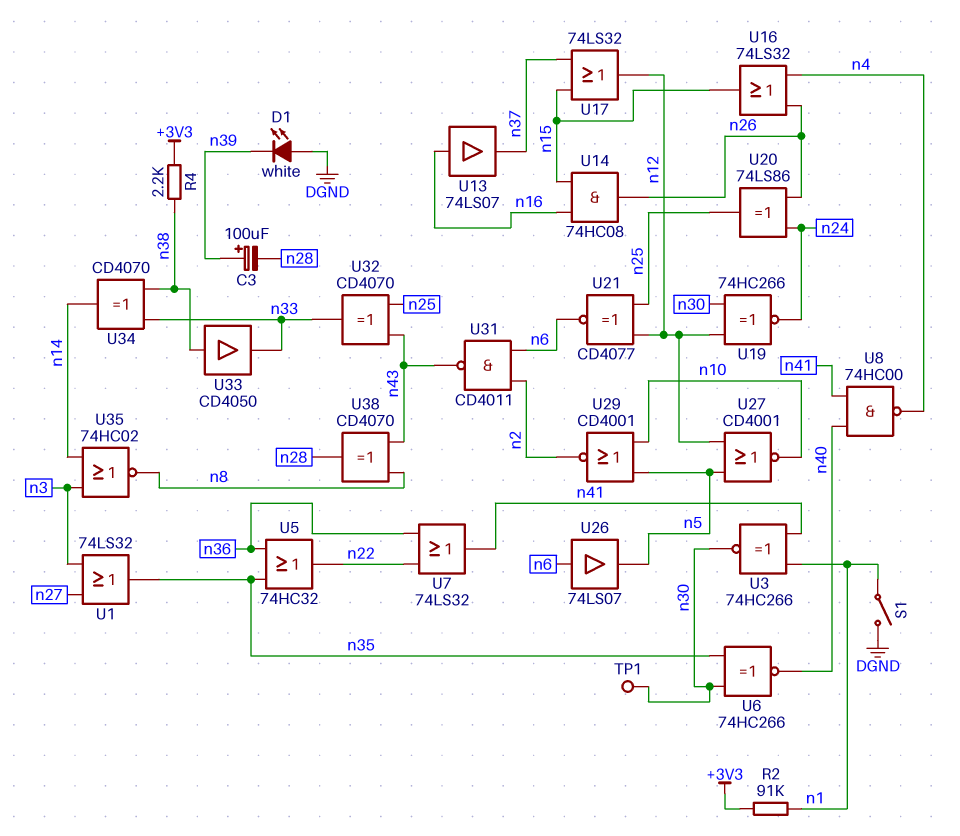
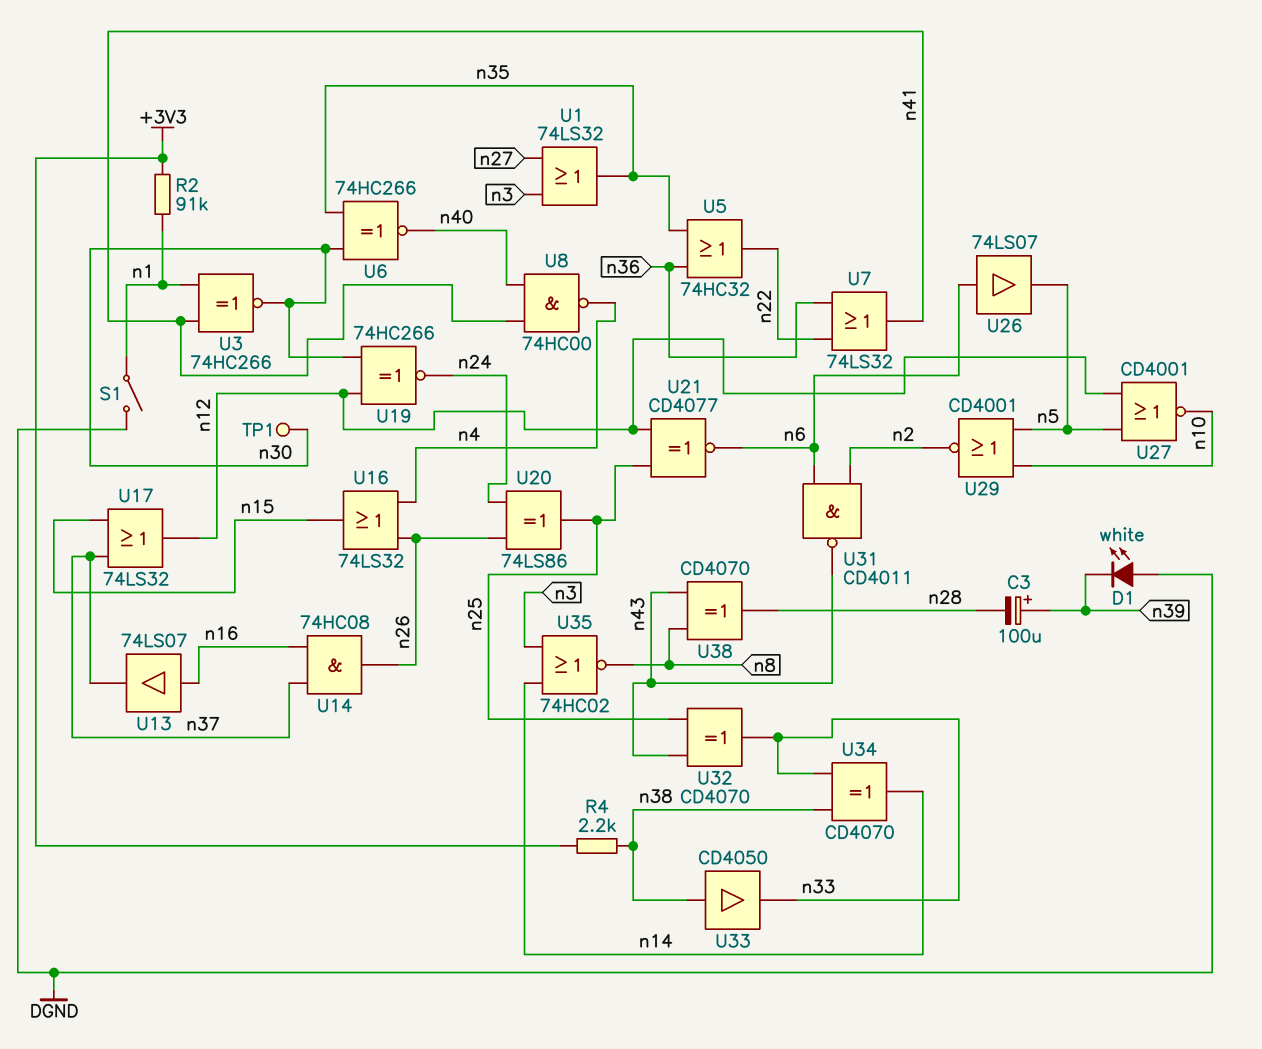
U14: AND 74HC08 (in n15, in n16, out n26) -> AND 74HC08 (in n16, in n37, out n26)

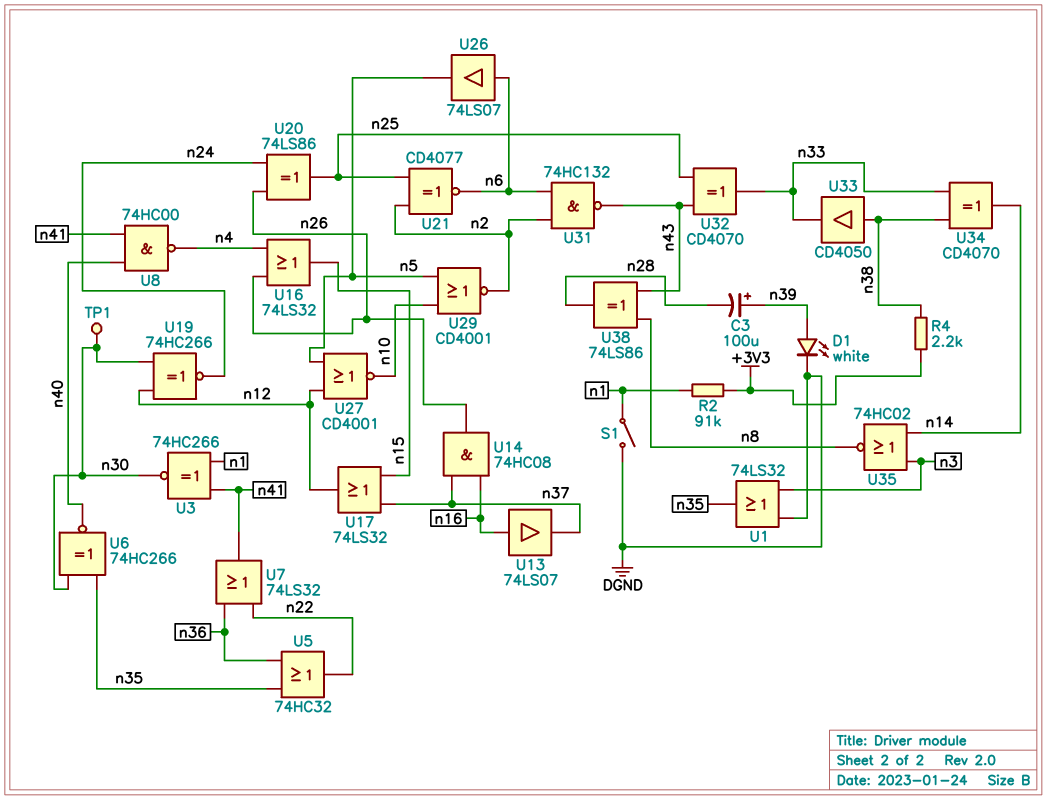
D1: LED white (A DGND, K n39) -> LED white (A n39, K DGND)
U1: OR 74LS32 (in n3, in n27, out n35) -> OR 74LS32 (in DGND, in n3, out n35)
U21: XNOR CD4077 (in n12, in n25, out n6) -> XNOR CD4077 (in n2, in n25, out n6)
U31: NAND CD4011 (in n2, in n6, out n43) -> NAND 74HC132 (in n2, in n6, out n43)
U38: XOR CD4070 (in n8, in n43, out n28) -> XOR 74LS86 (in n8, in n43, out n28)

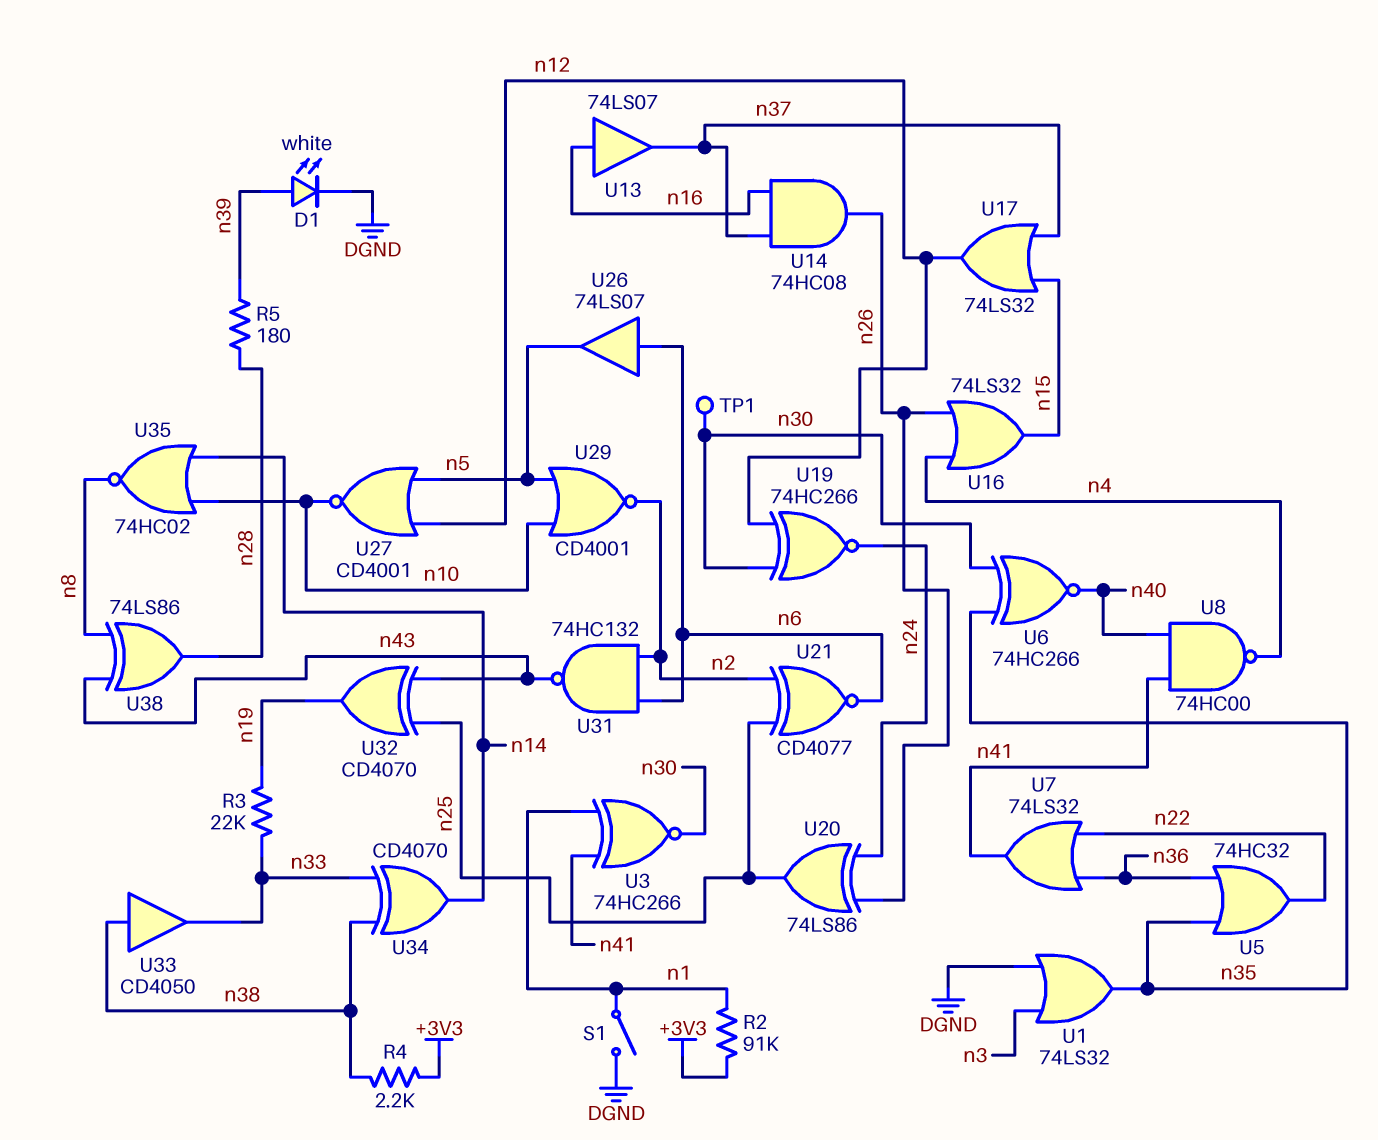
C3: 100uF (plus n39, minus n28) -> none
R3: none -> 22k (n19, n33)
R5: none -> 180 (n28, n39)
U32: XOR CD4070 (in n25, in n43, out n33) -> XOR CD4070 (in n25, in n43, out n19)
U35: NOR 74HC02 (in n3, in n14, out n8) -> NOR 74HC02 (in n10, in n14, out n8)

